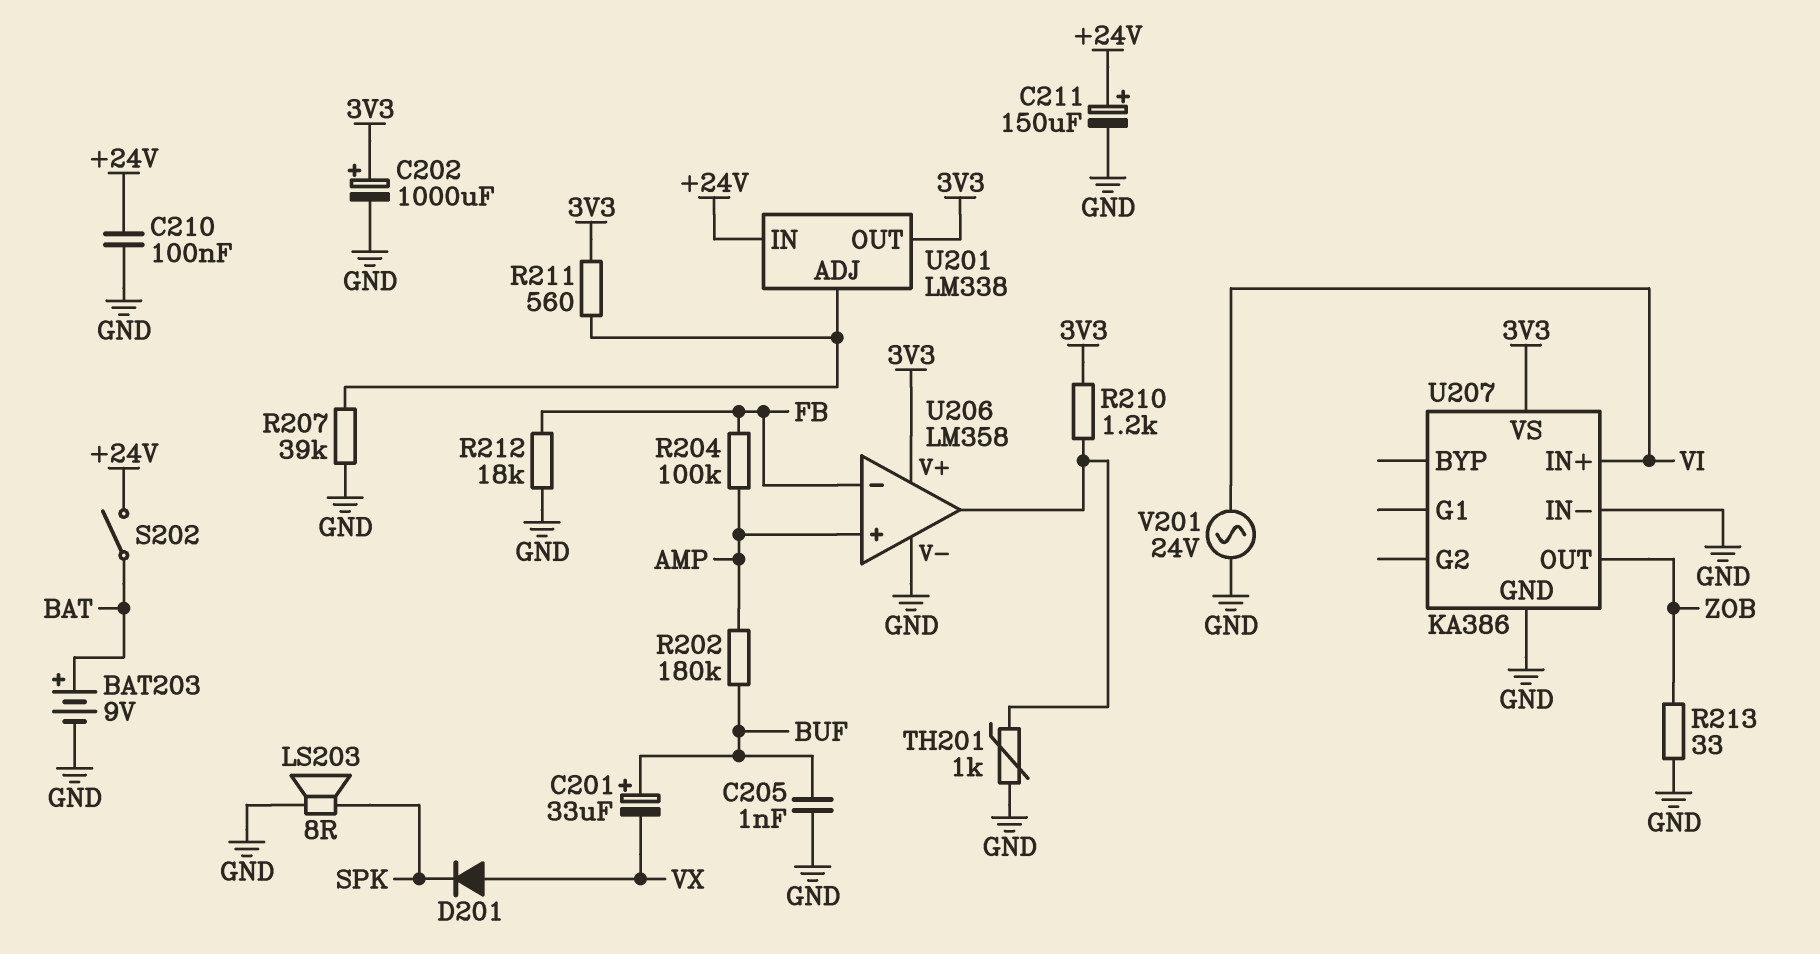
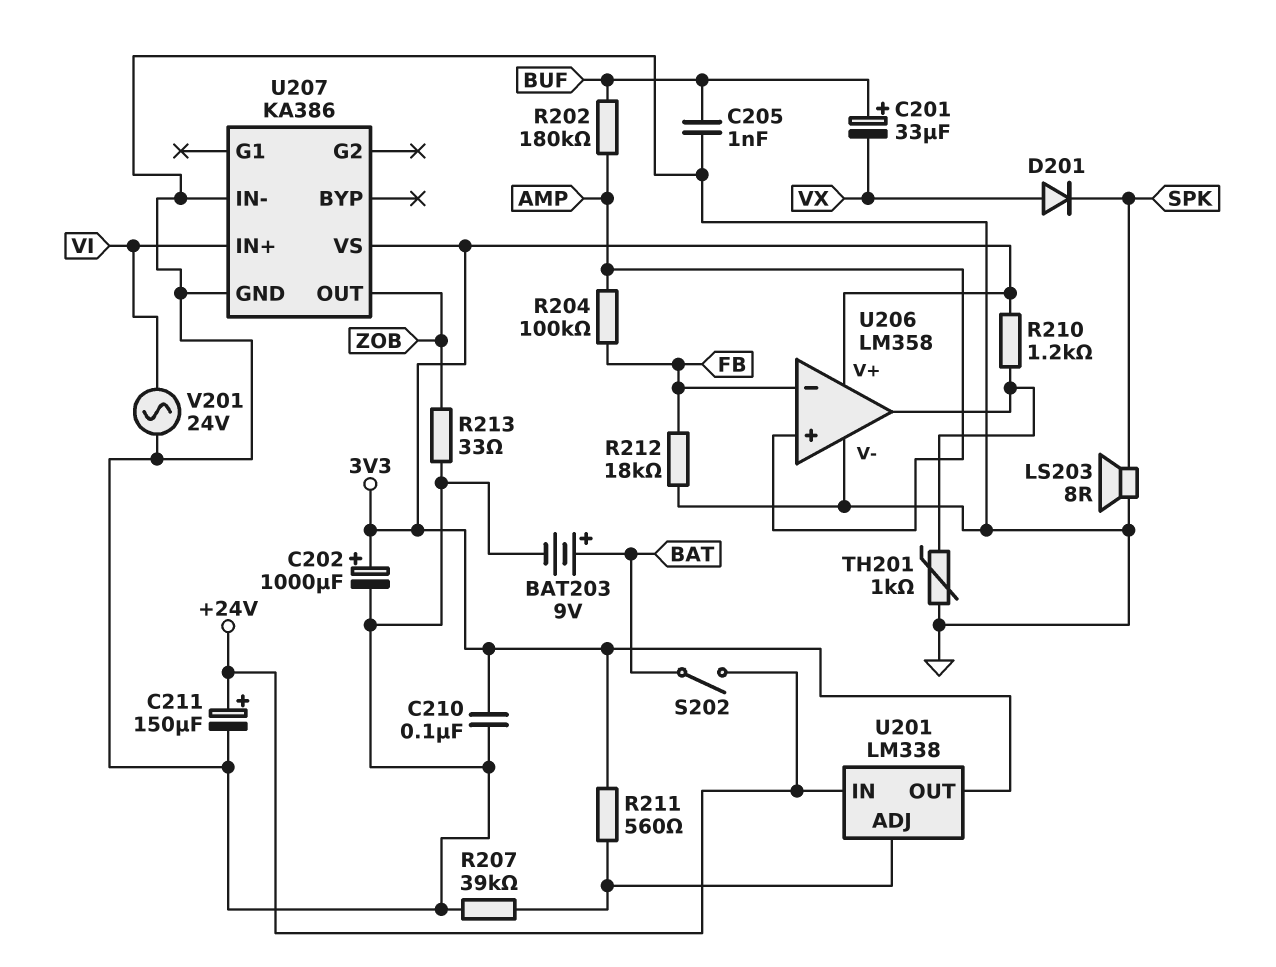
C210: 100nF (+24V, GND) -> 100nF (3V3, GND)

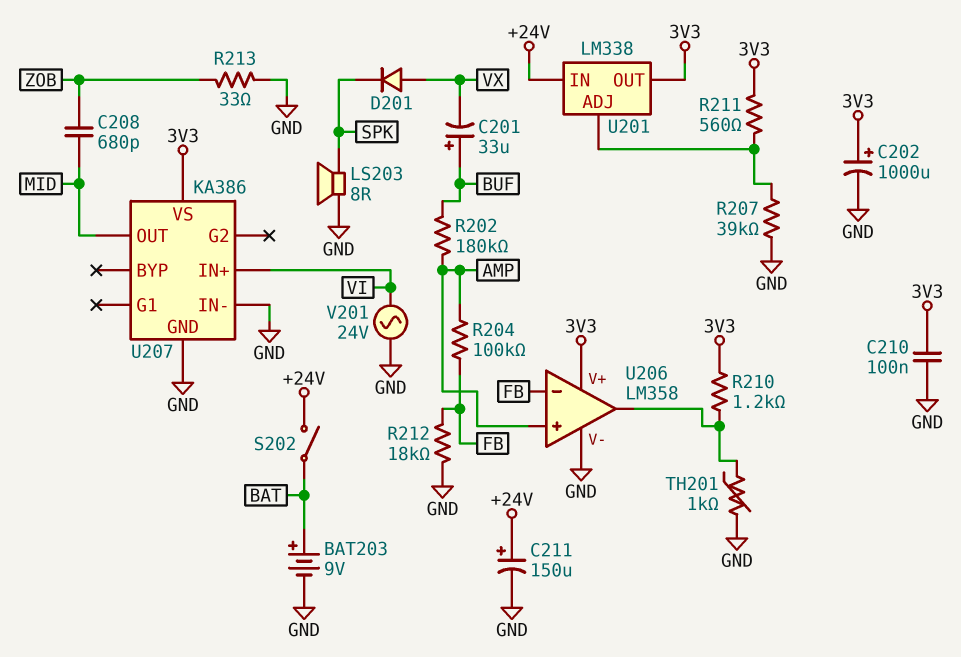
C205: 1nF (BUF, GND) -> none
C208: none -> 680pF (MID, ZOB)
U207 pin OUT: ZOB -> MID

